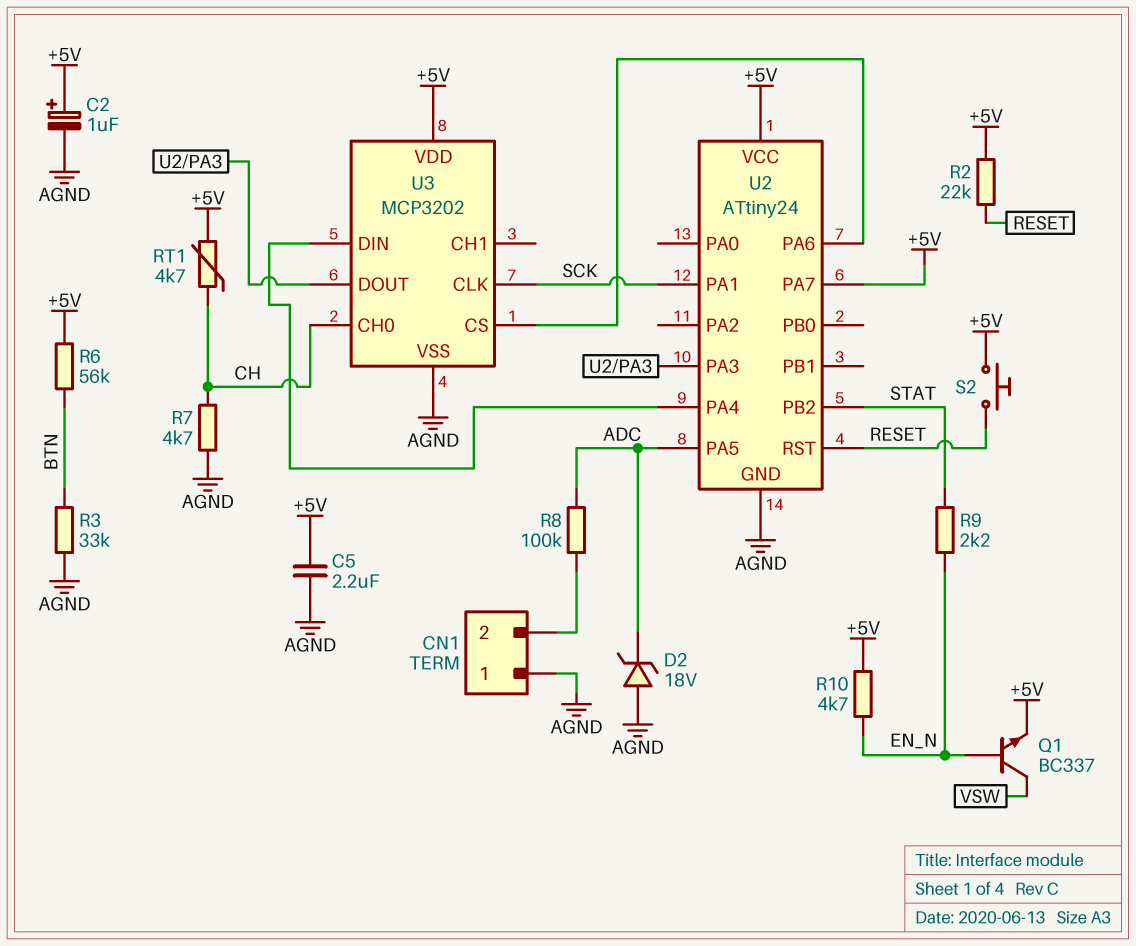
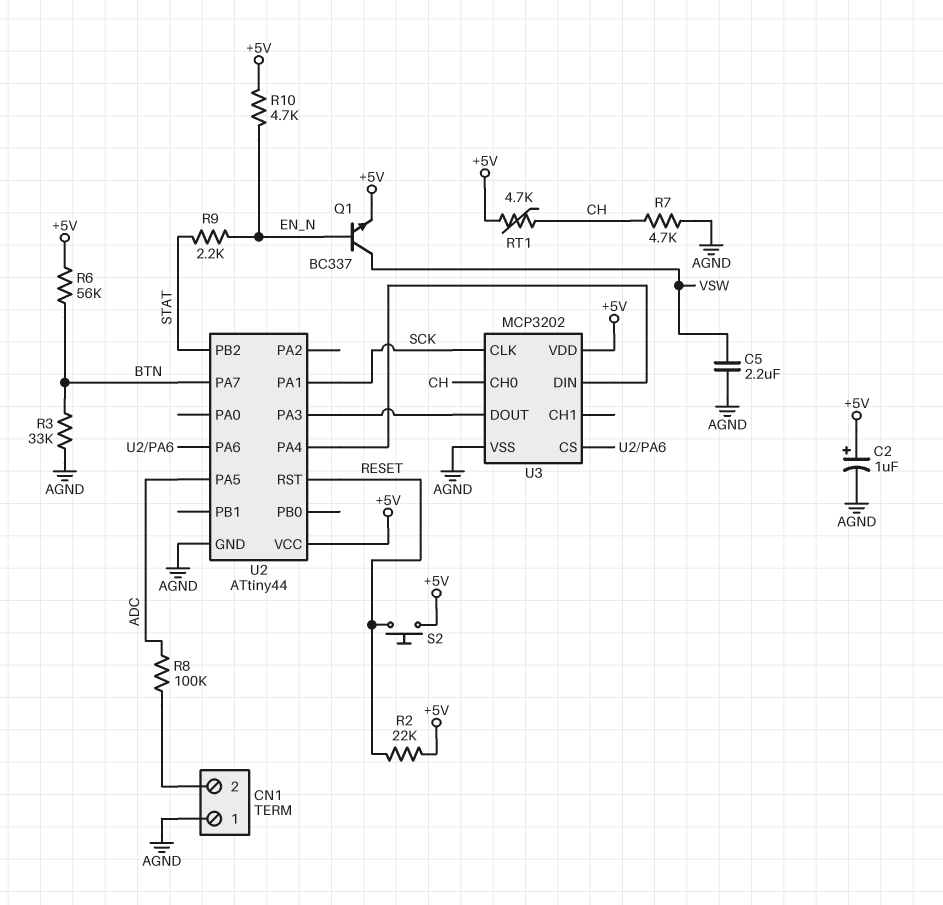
C5: 2.2uF (+5V, AGND) -> 2.2uF (AGND, VSW)
D2: zener 18V (A AGND, K ADC) -> none
U2: ATtiny24 -> ATtiny44
U2 pin PA7: +5V -> BTN

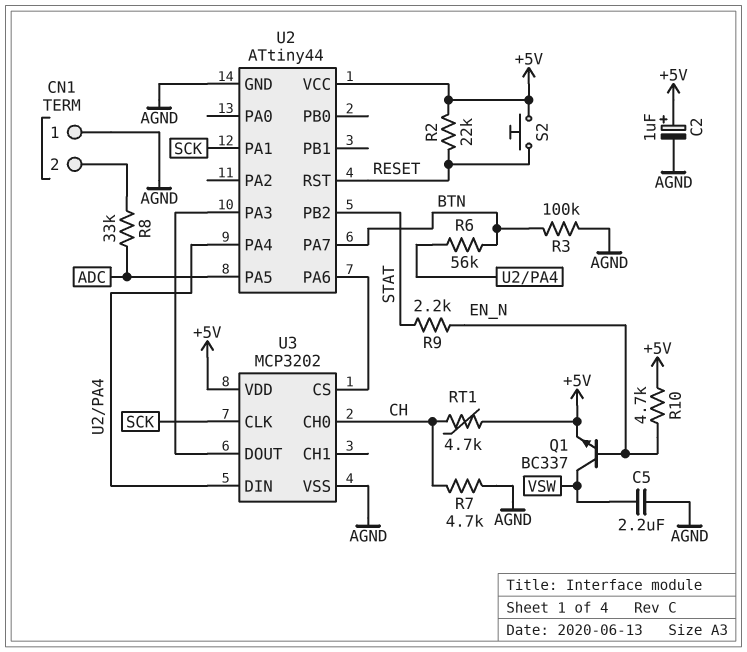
R3: 33k (AGND, BTN) -> 100k (AGND, BTN)
R6: 56k (+5V, BTN) -> 56k (BTN, U2/PA4)
R8: 100k (ADC, CN1/2) -> 33k (ADC, CN1/2)

